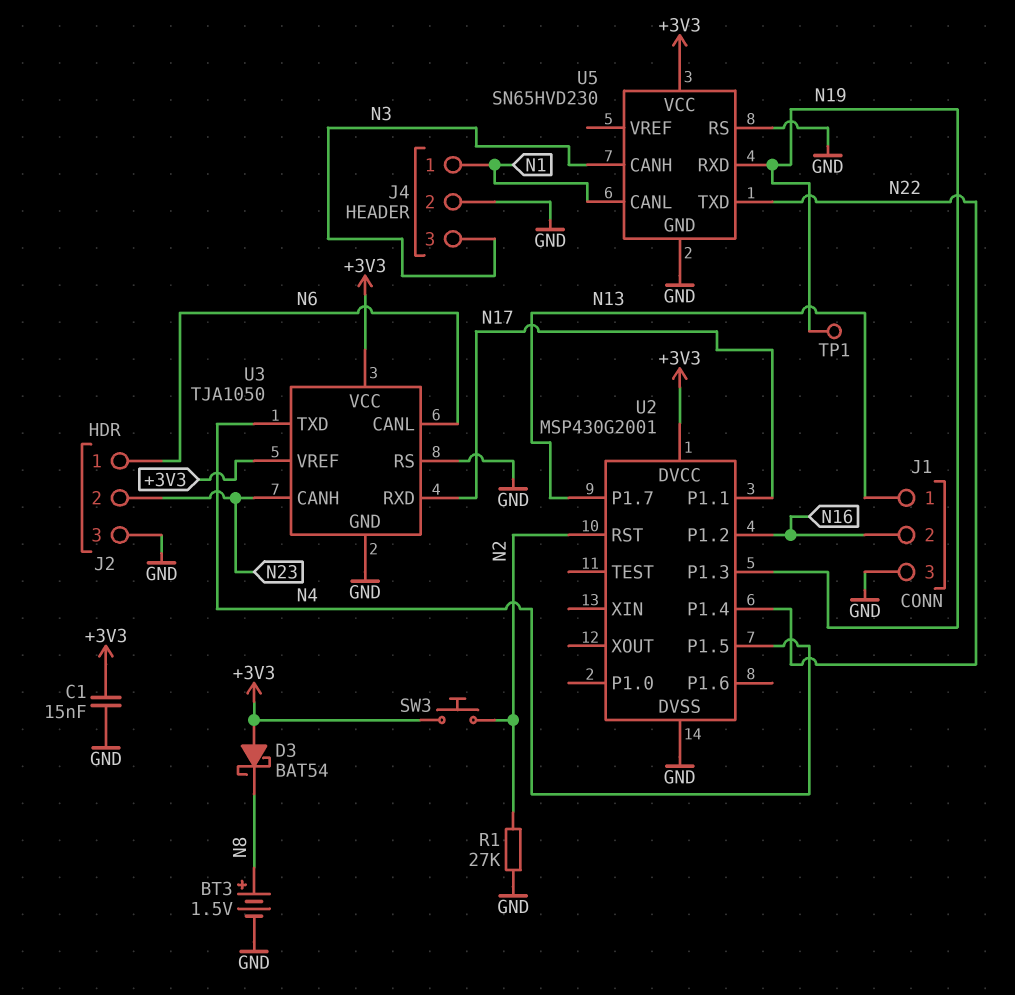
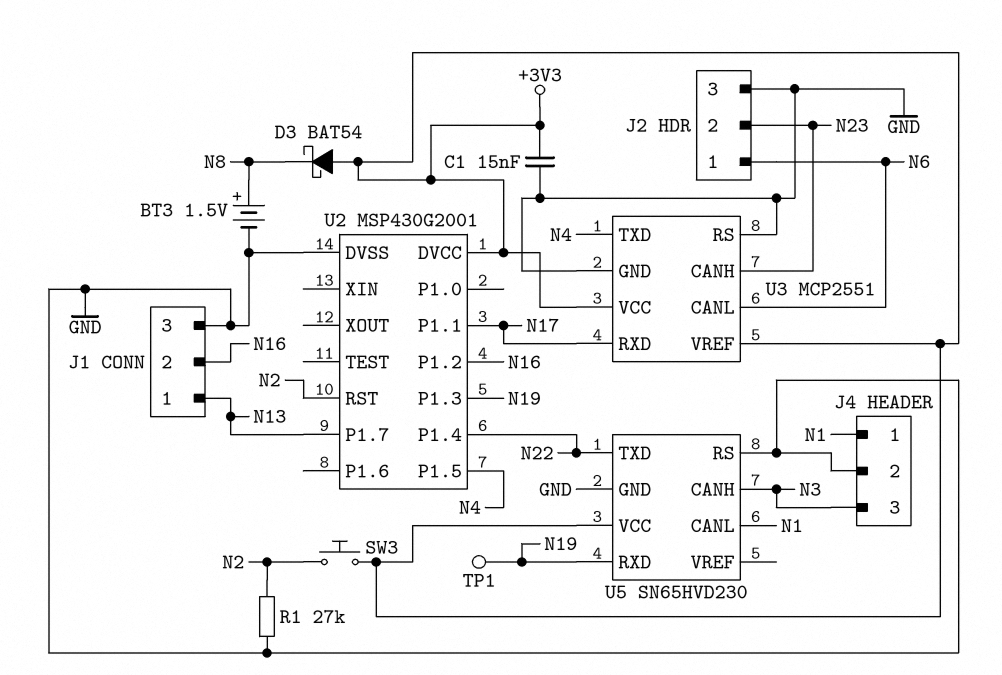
U3: TJA1050 -> MCP2551

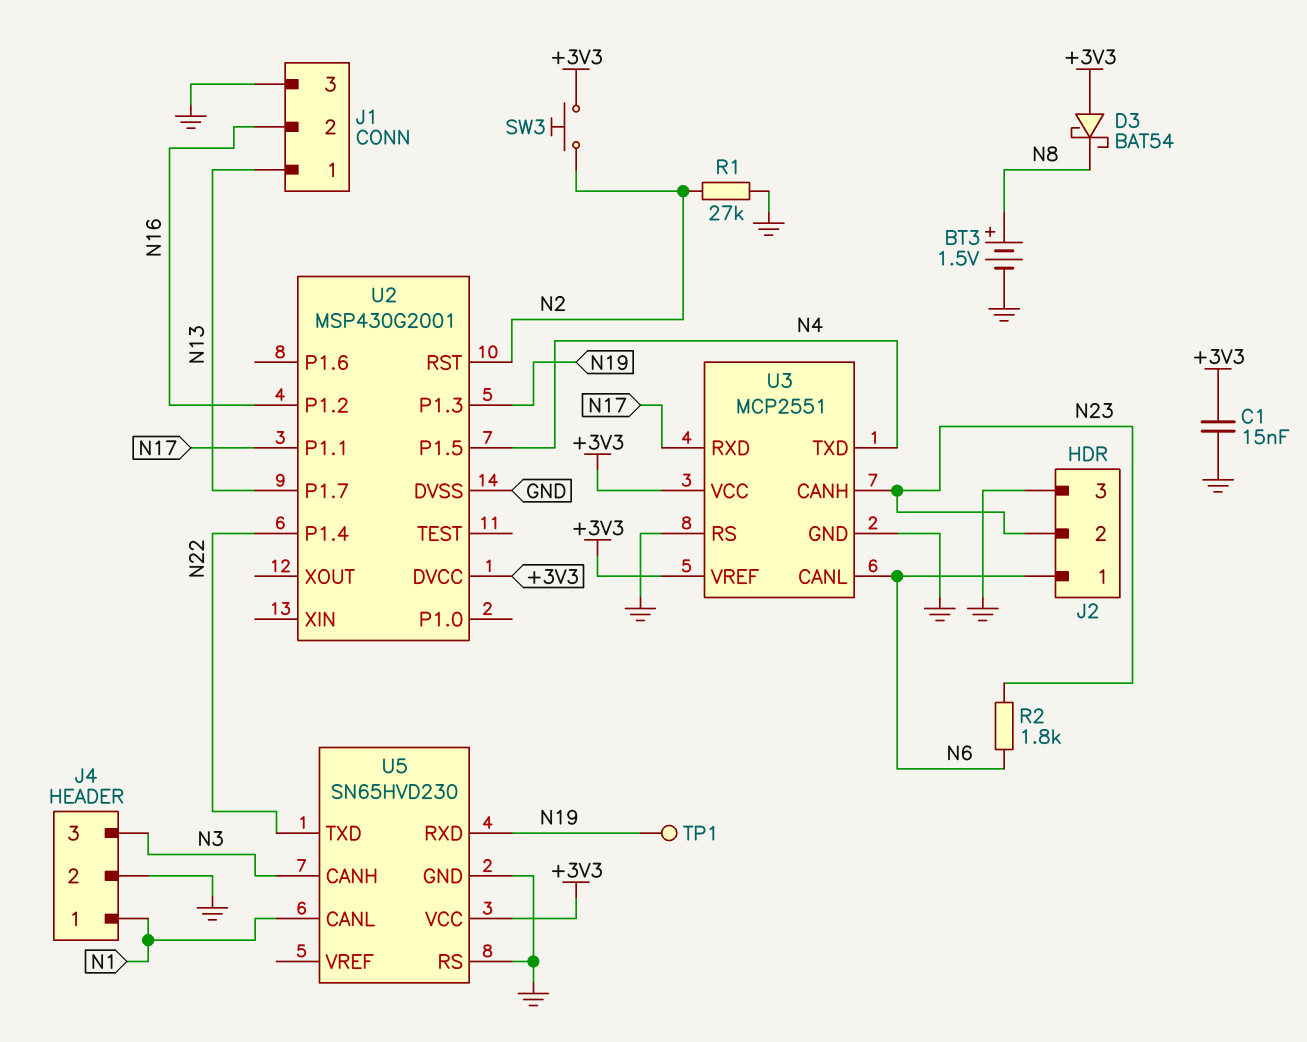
R2: none -> 1.8k (N6, N23)

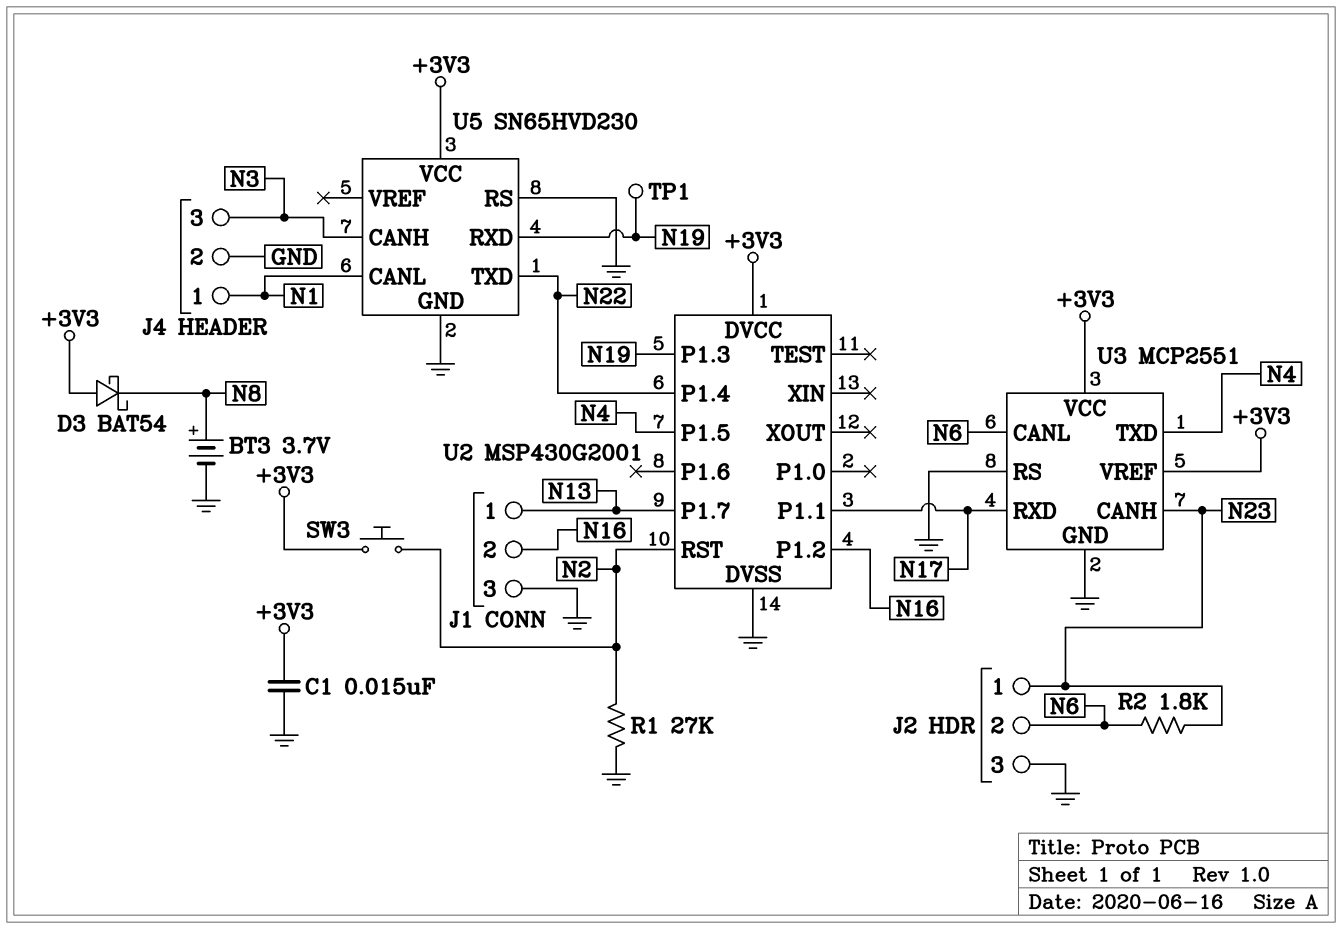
BT3: 1.5V (plus N8, minus GND) -> 3.7V (plus N8, minus GND)
J2 pin 1: N6 -> N23
J2 pin 2: N23 -> N6

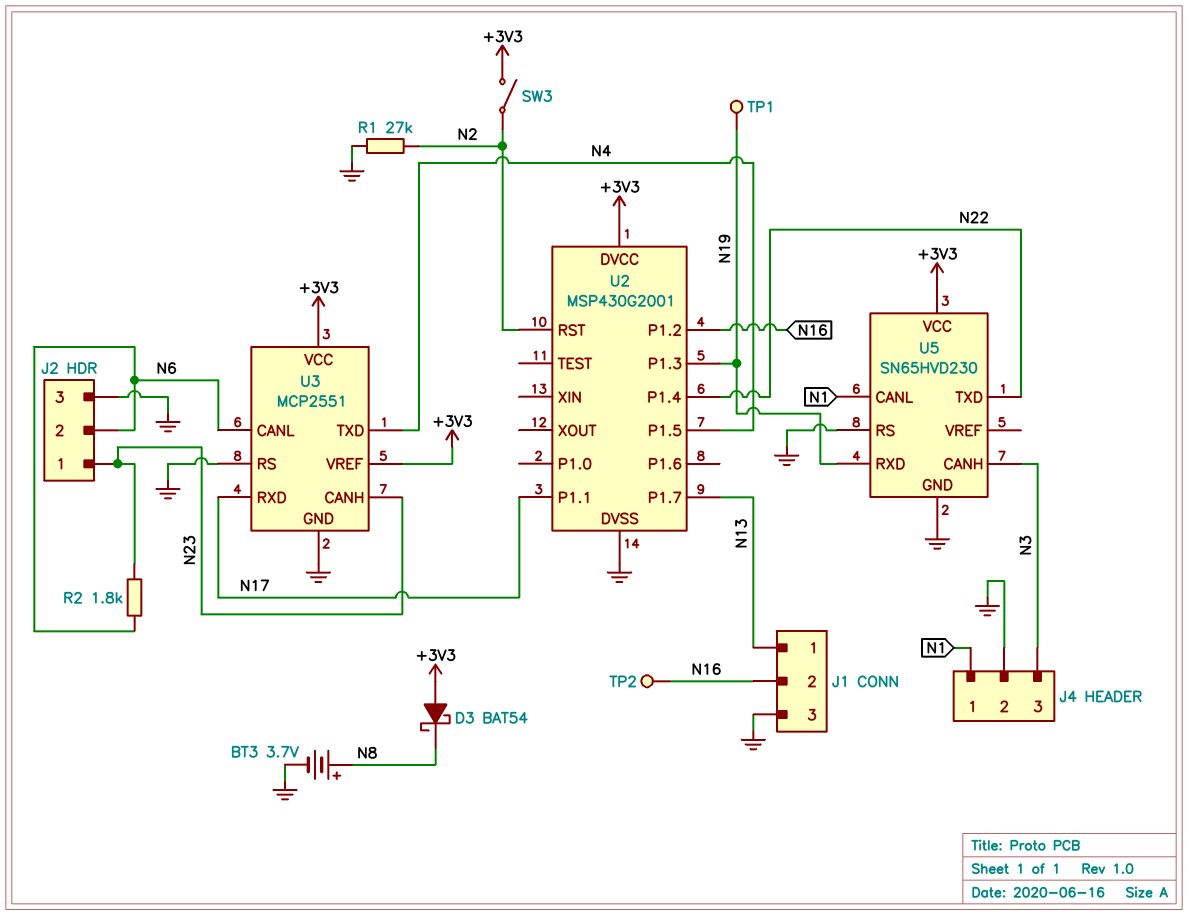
C1: 15nF (+3V3, GND) -> none
SW3: button (+3V3, N2) -> switch (+3V3, N2)
TP2: none -> test point (N16)

